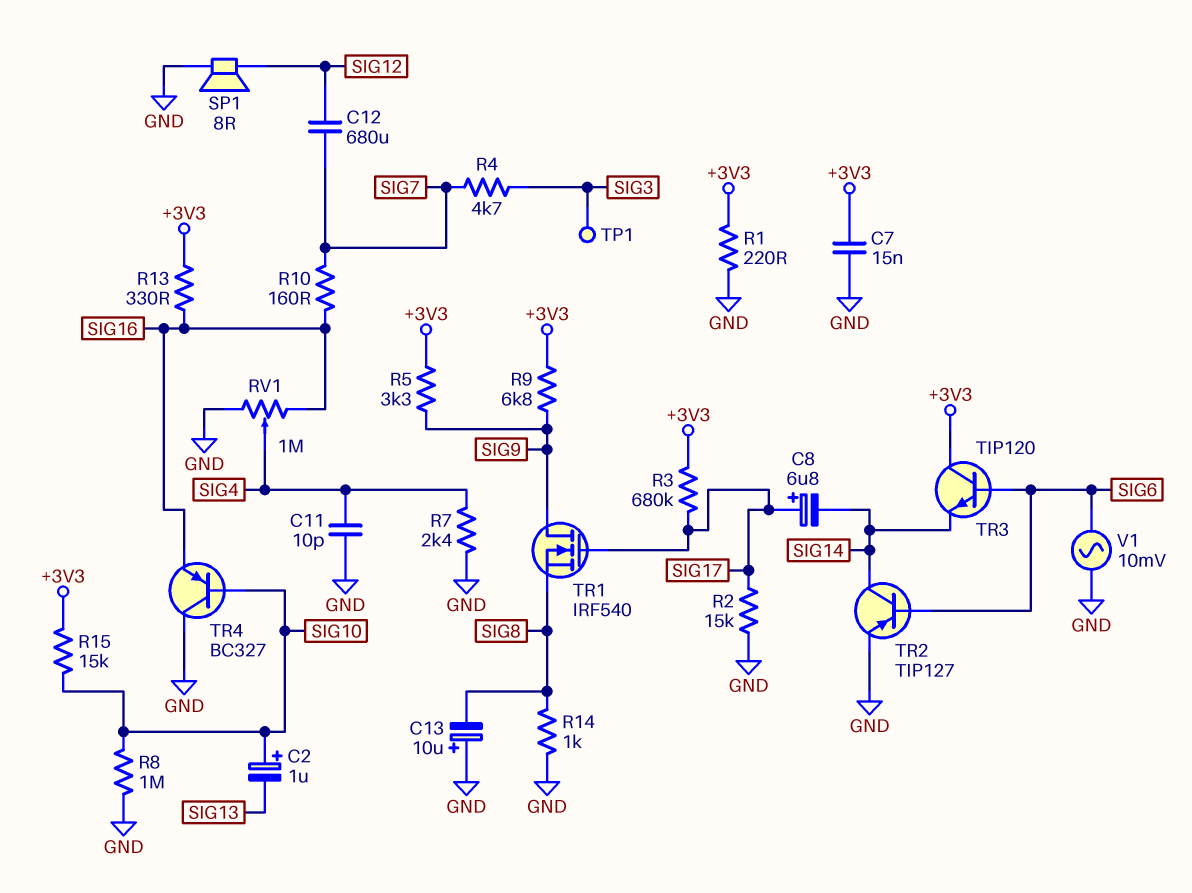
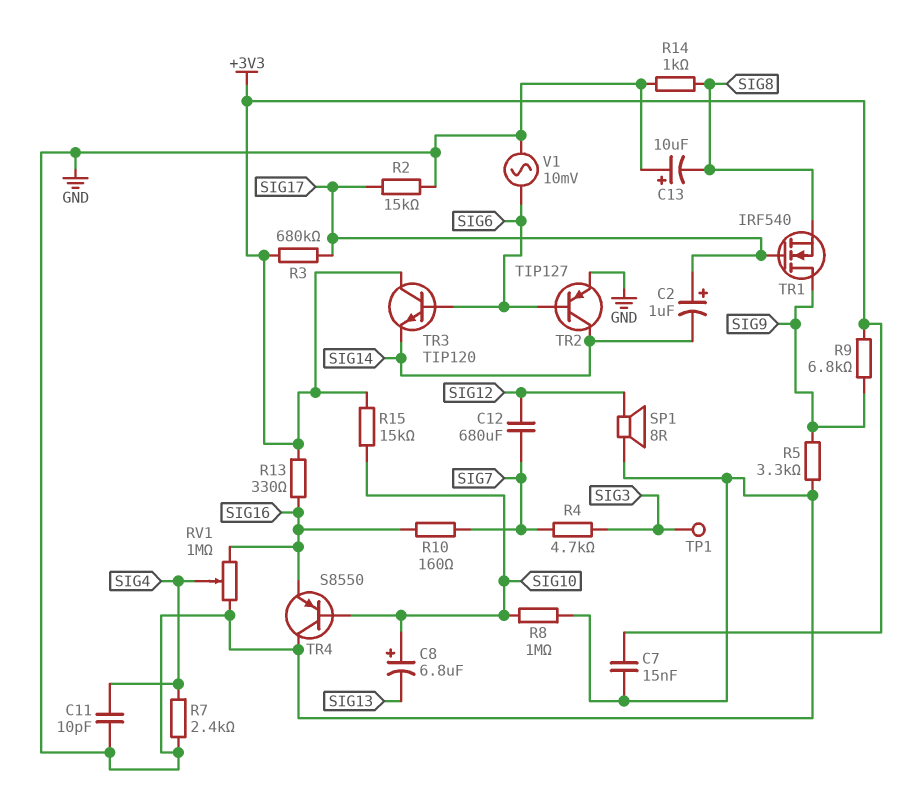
C2: 1uF (plus SIG10, minus SIG13) -> 1uF (plus SIG17, minus SIG14)
C8: 6.8uF (plus SIG17, minus SIG14) -> 6.8uF (plus SIG10, minus SIG13)
R1: 220 (+3V3, GND) -> none
R5: 3.3k (+3V3, SIG9) -> 3.3k (GND, SIG9)
TR4: PNP BC327 (B SIG10, C GND, E SIG16) -> PNP S8550 (B SIG10, C GND, E SIG16)

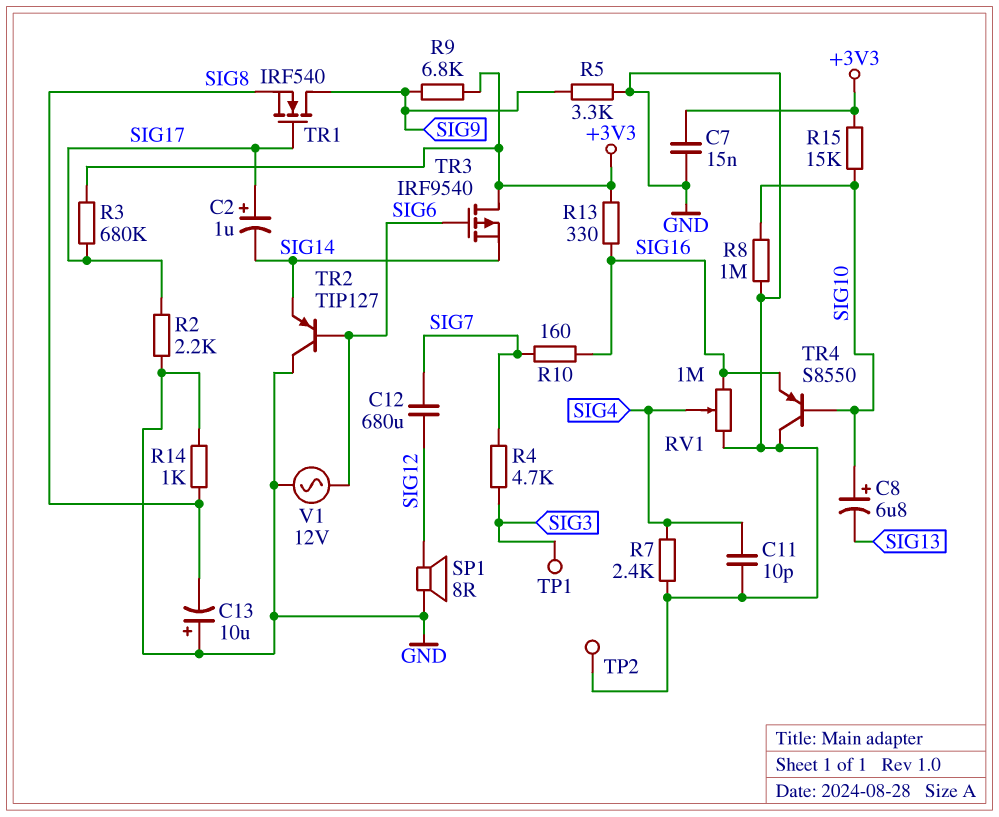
R2: 15k (GND, SIG17) -> 2.2k (GND, SIG17)
TP2: none -> test point (GND)
TR2: PNP TIP127 (B SIG6, C SIG14, E GND) -> PNP TIP127 (B SIG6, C GND, E SIG14)
TR3: NPN TIP120 (B SIG6, C +3V3, E SIG14) -> PMOS IRF9540 (G SIG6, D +3V3, S SIG14)
V1: AC 10mV (GND, SIG6) -> AC 12V (GND, SIG6)

